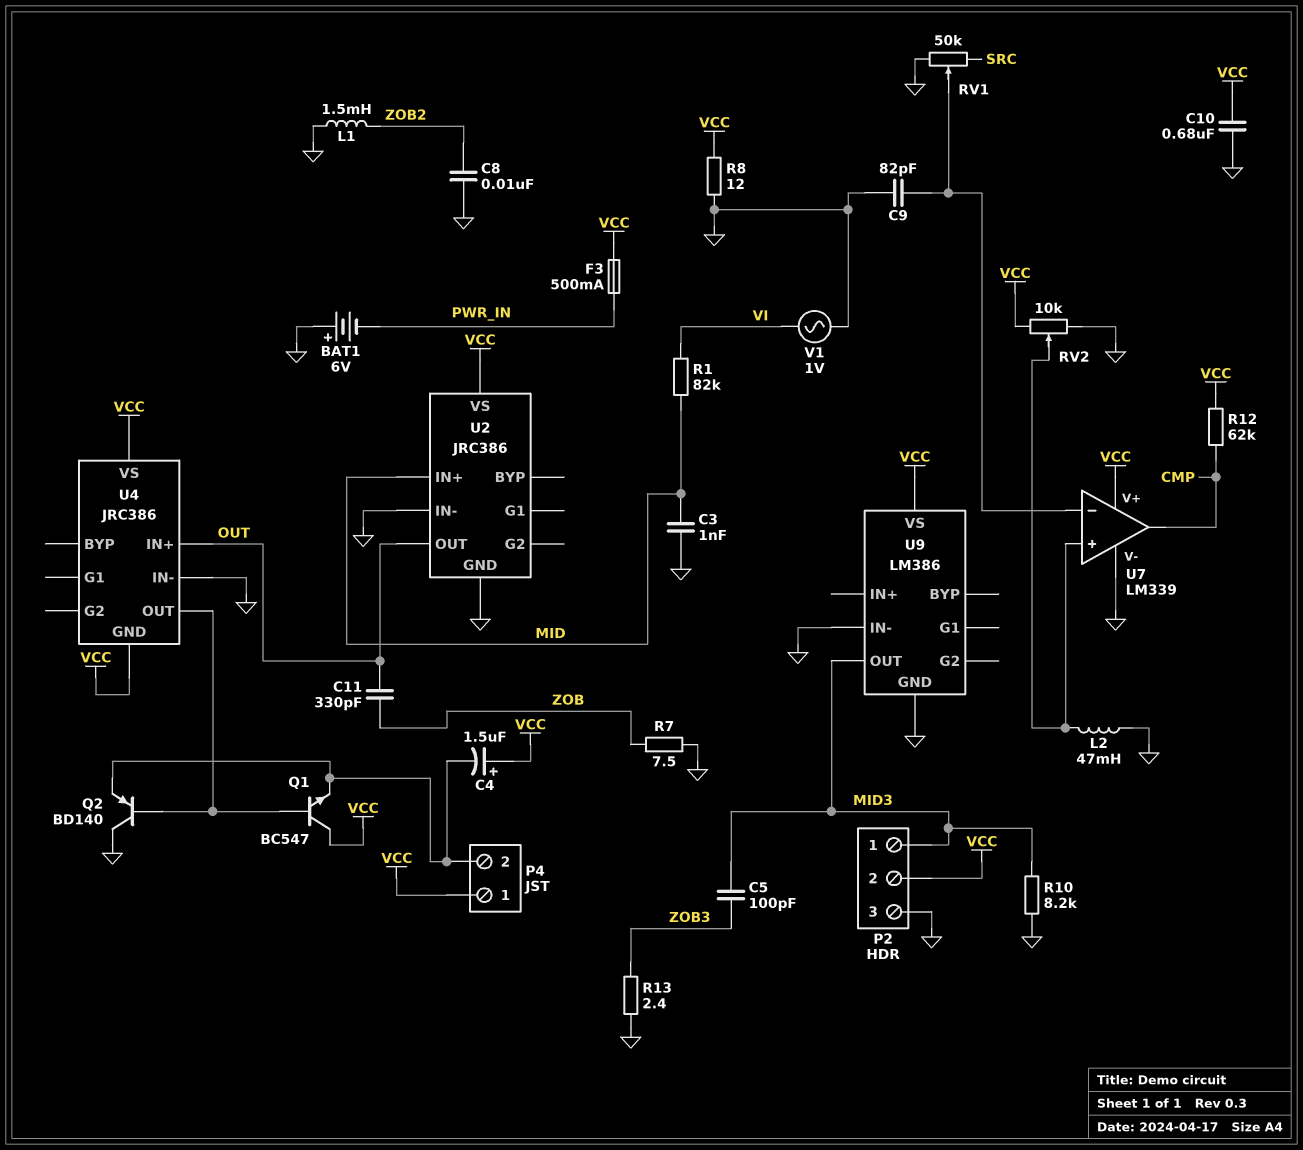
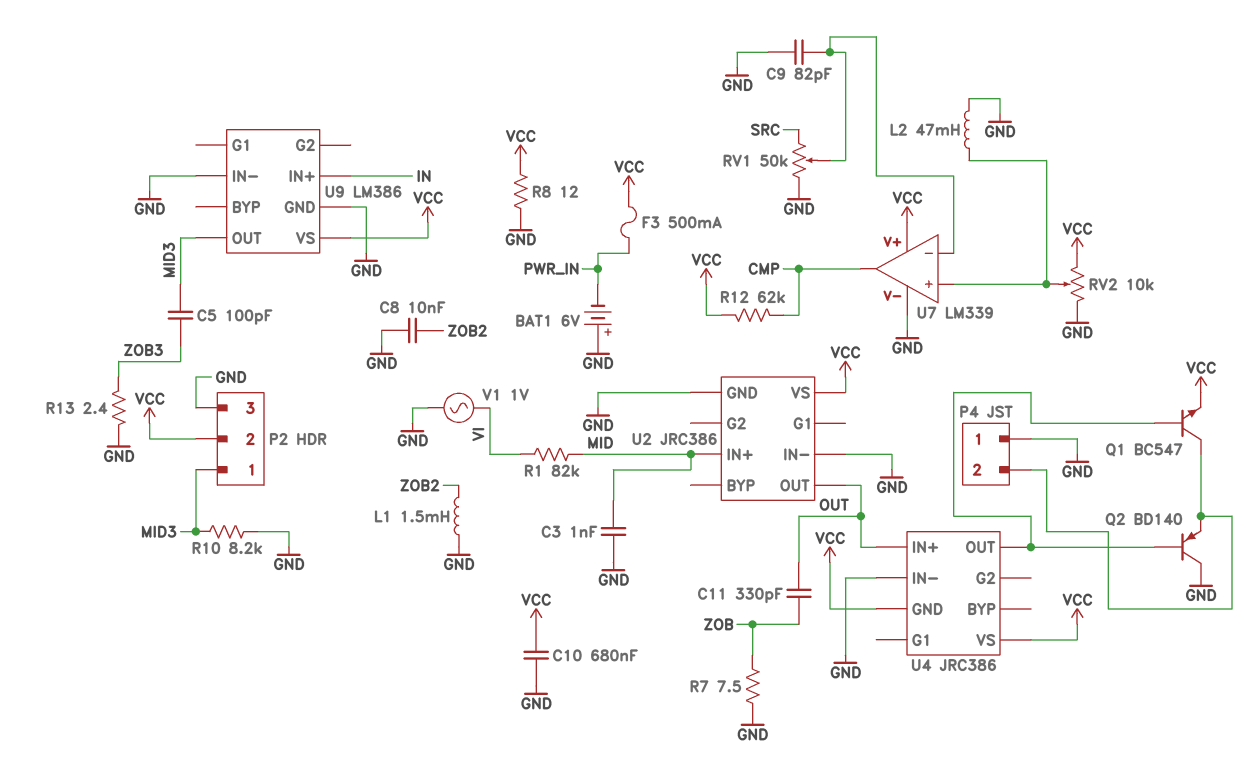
C4: 1.5uF (plus VCC, minus P4/2) -> none
P4 pin 1: VCC -> GND
Q1: NPN BC547 (B U4/OUT, C VCC, E P4/2) -> NPN BC547 (B U4/OUT, C P4/2, E VCC)
U9 pin IN+: none -> IN

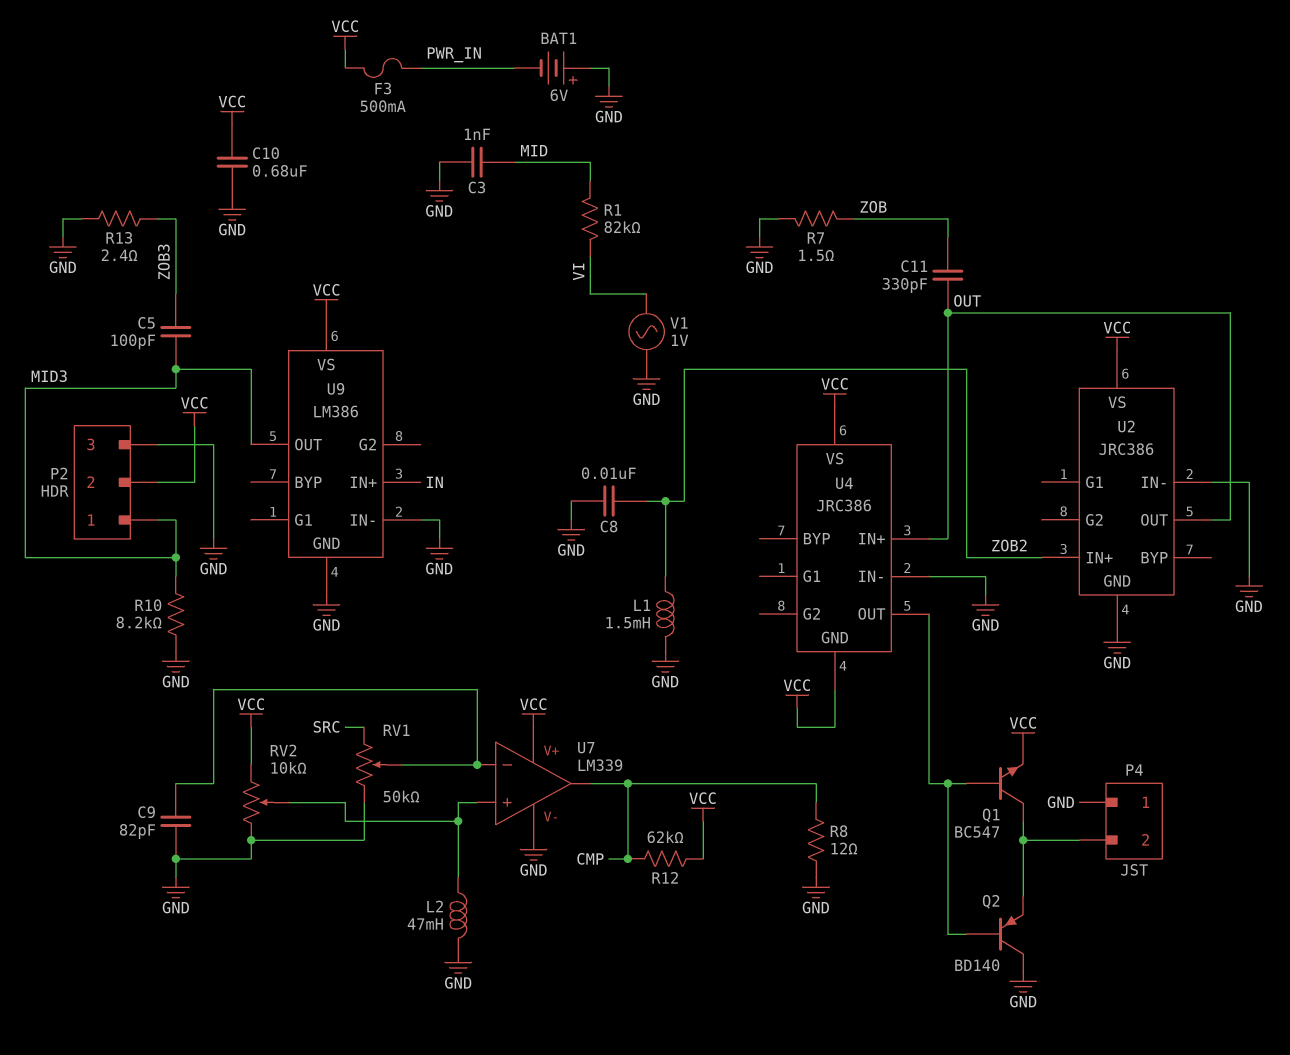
R7: 7.5 (GND, ZOB) -> 1.5 (GND, ZOB)
R8: 12 (GND, VCC) -> 12 (CMP, GND)
U2 pin IN+: MID -> ZOB2

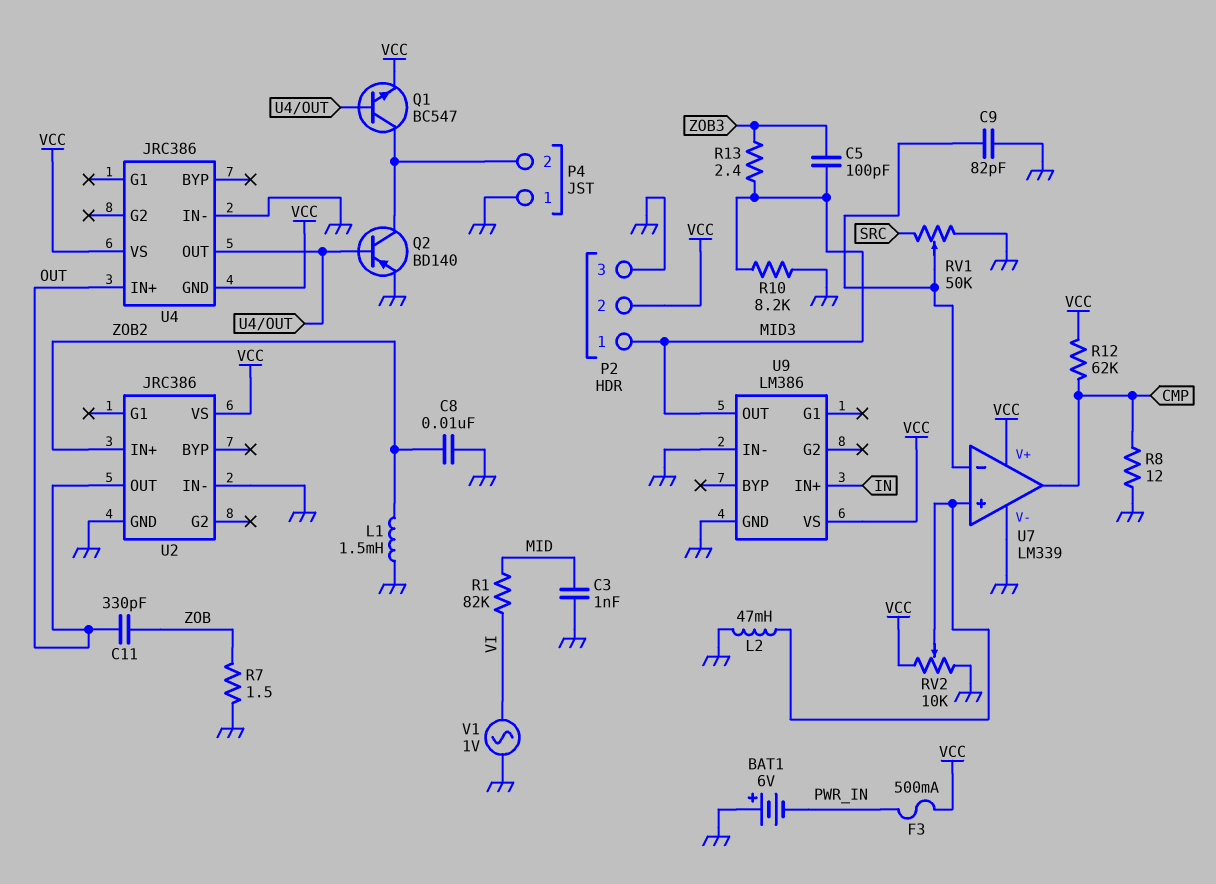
C10: 680nF (GND, VCC) -> none
Q2: PNP BD140 (B U4/OUT, C GND, E P4/2) -> PNP BD140 (B U4/OUT, C P4/2, E GND)
R13: 2.4 (GND, ZOB3) -> 2.4 (MID3, ZOB3)

